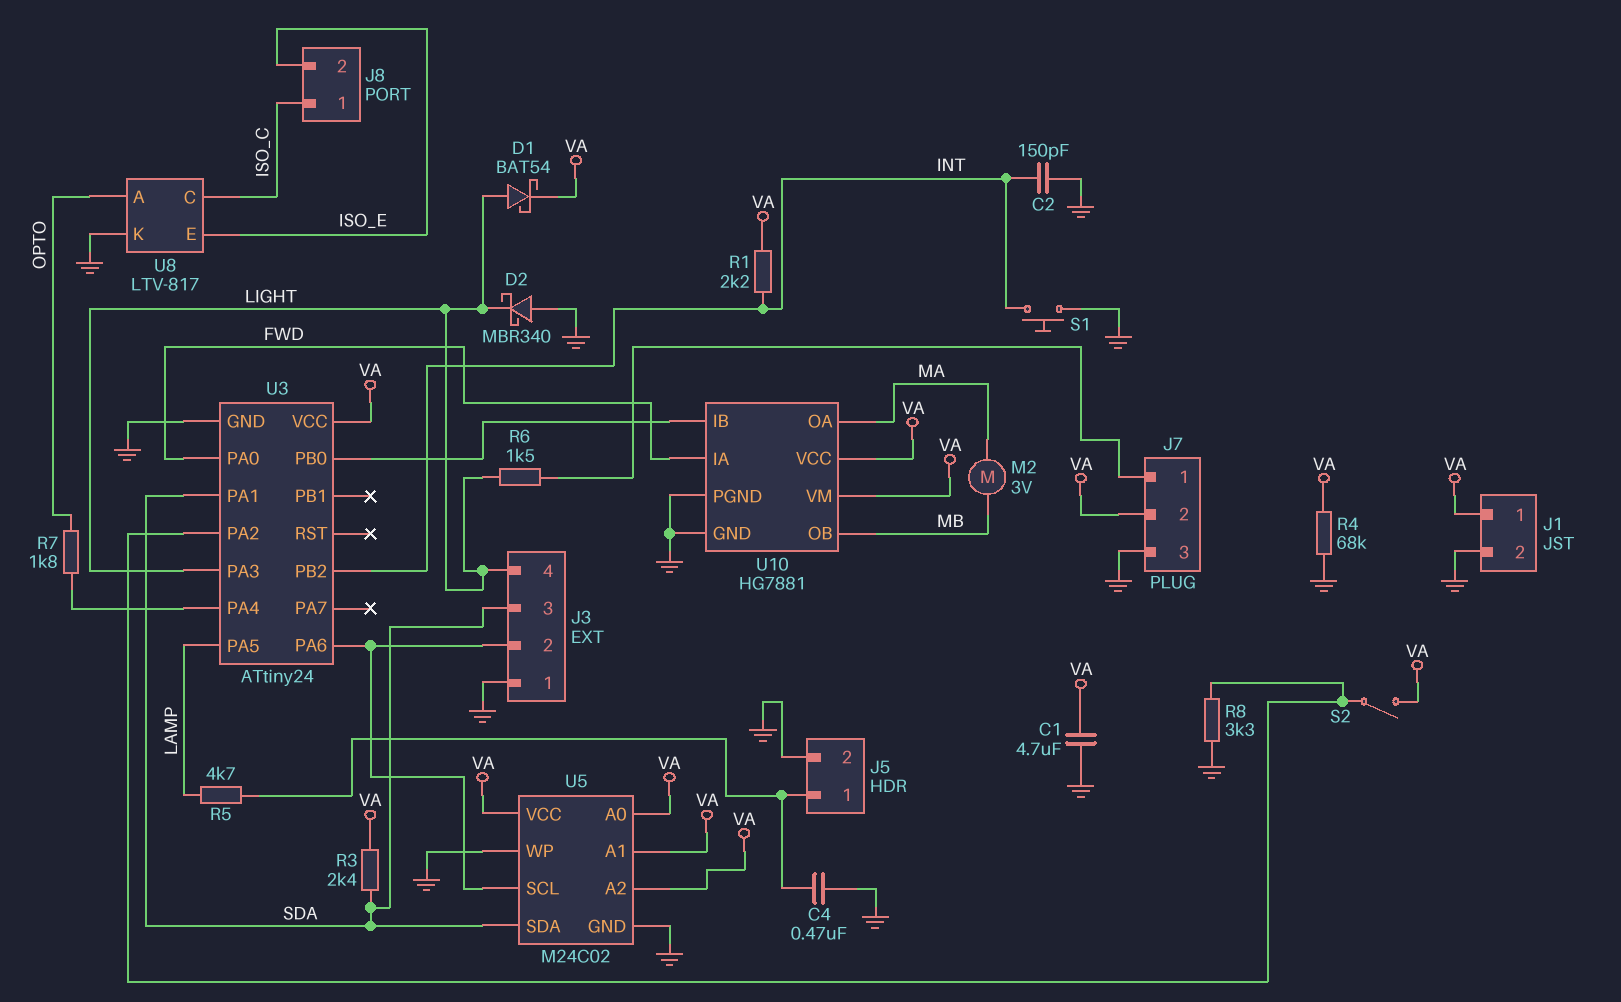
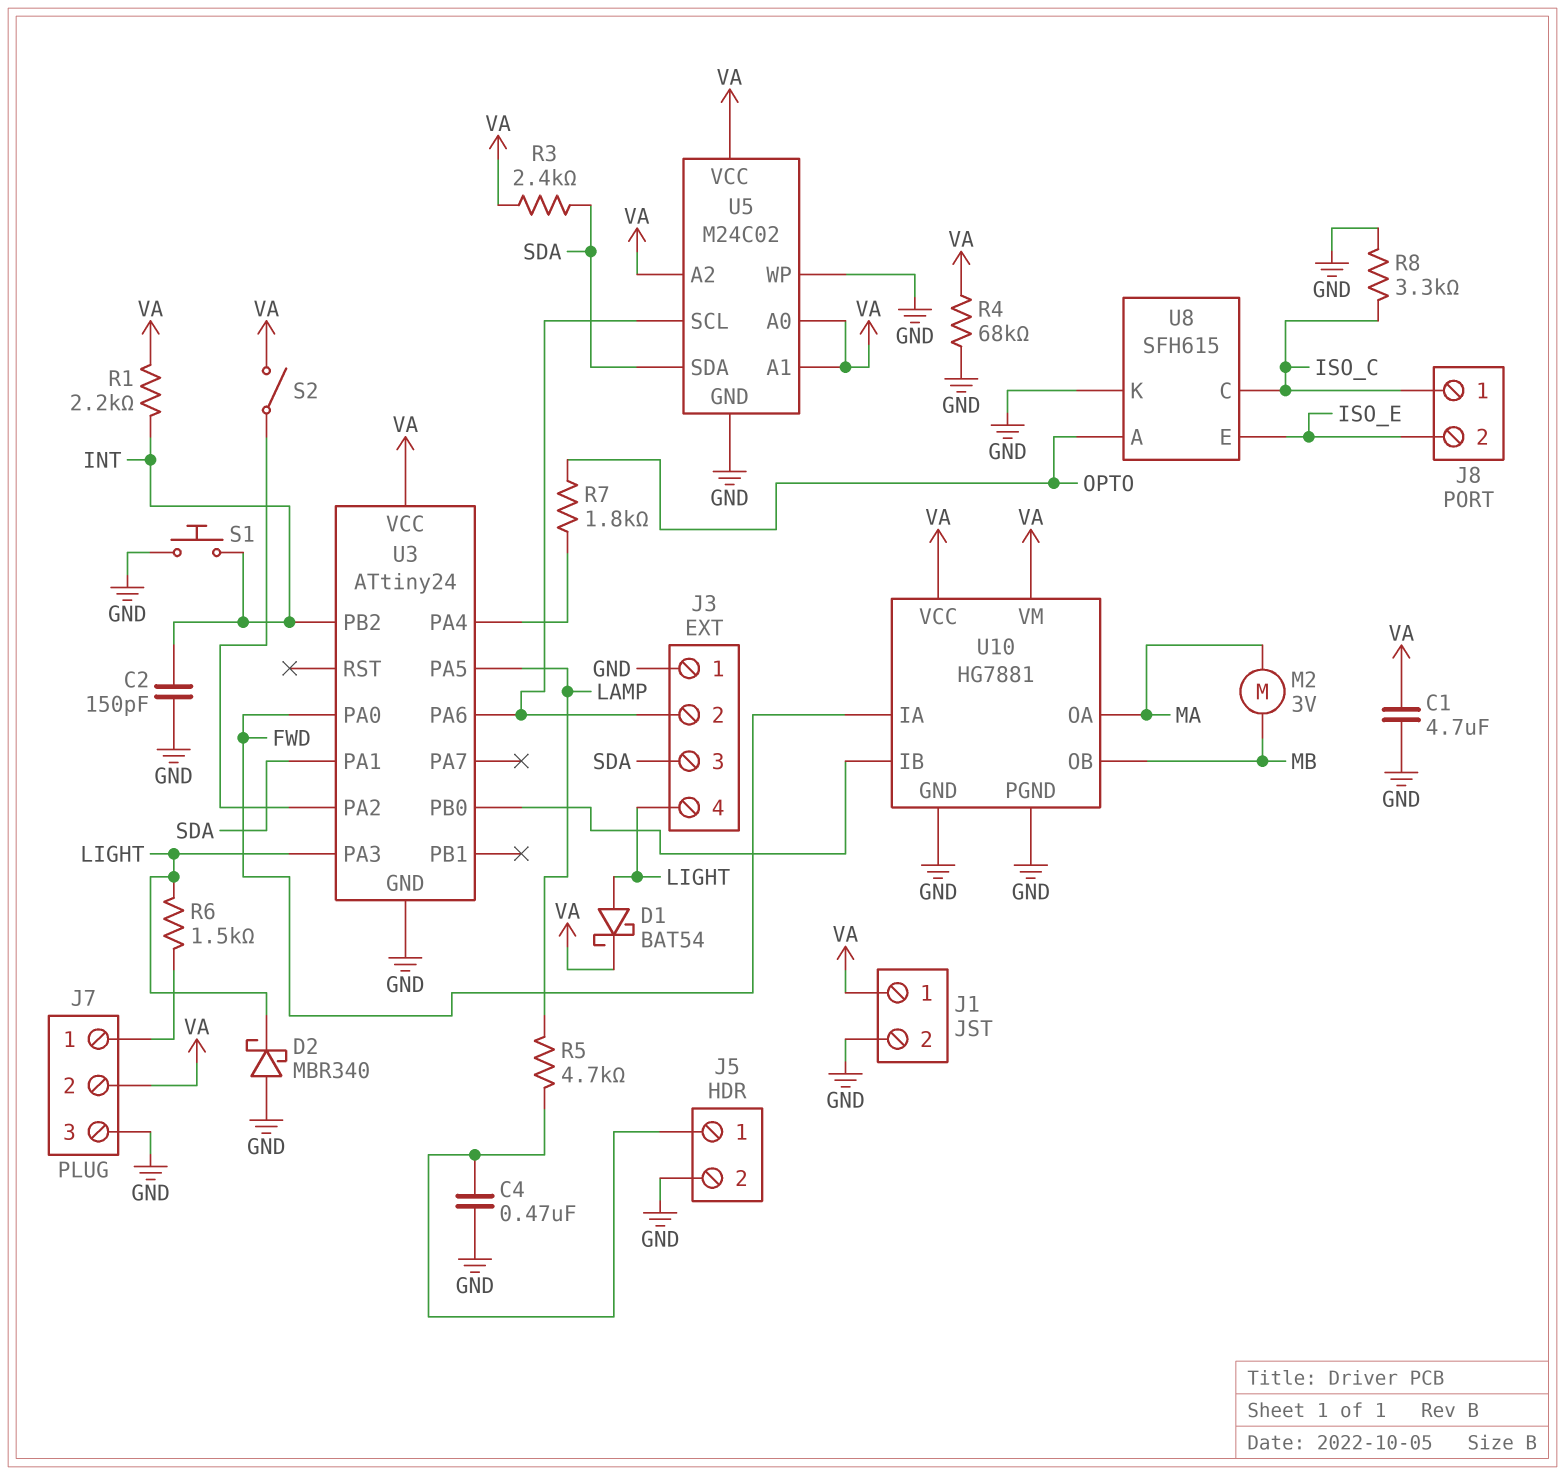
R8: 3.3k (GND, U3/PA2) -> 3.3k (GND, ISO_C)
U8: LTV-817 -> SFH615

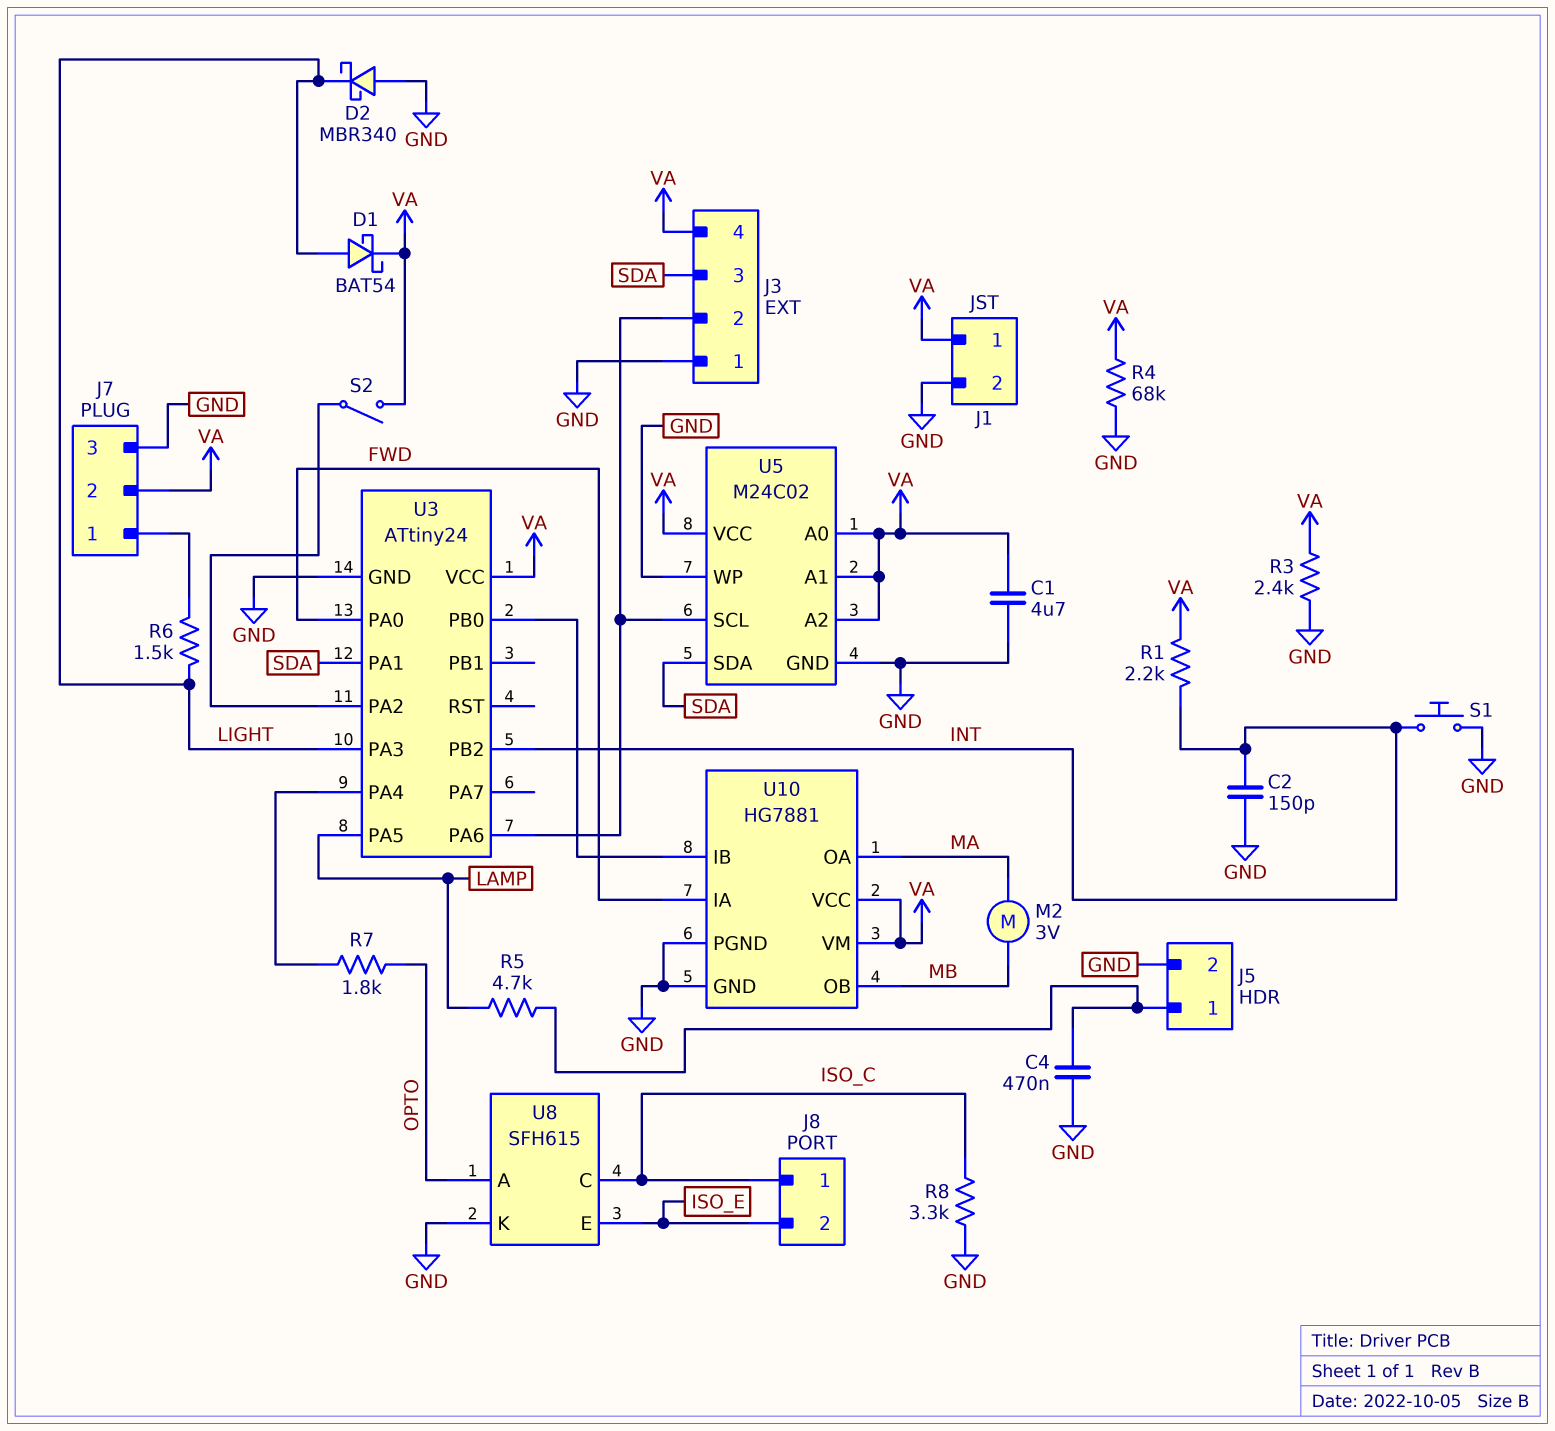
J3 pin 4: LIGHT -> VA
R3: 2.4k (SDA, VA) -> 2.4k (GND, VA)

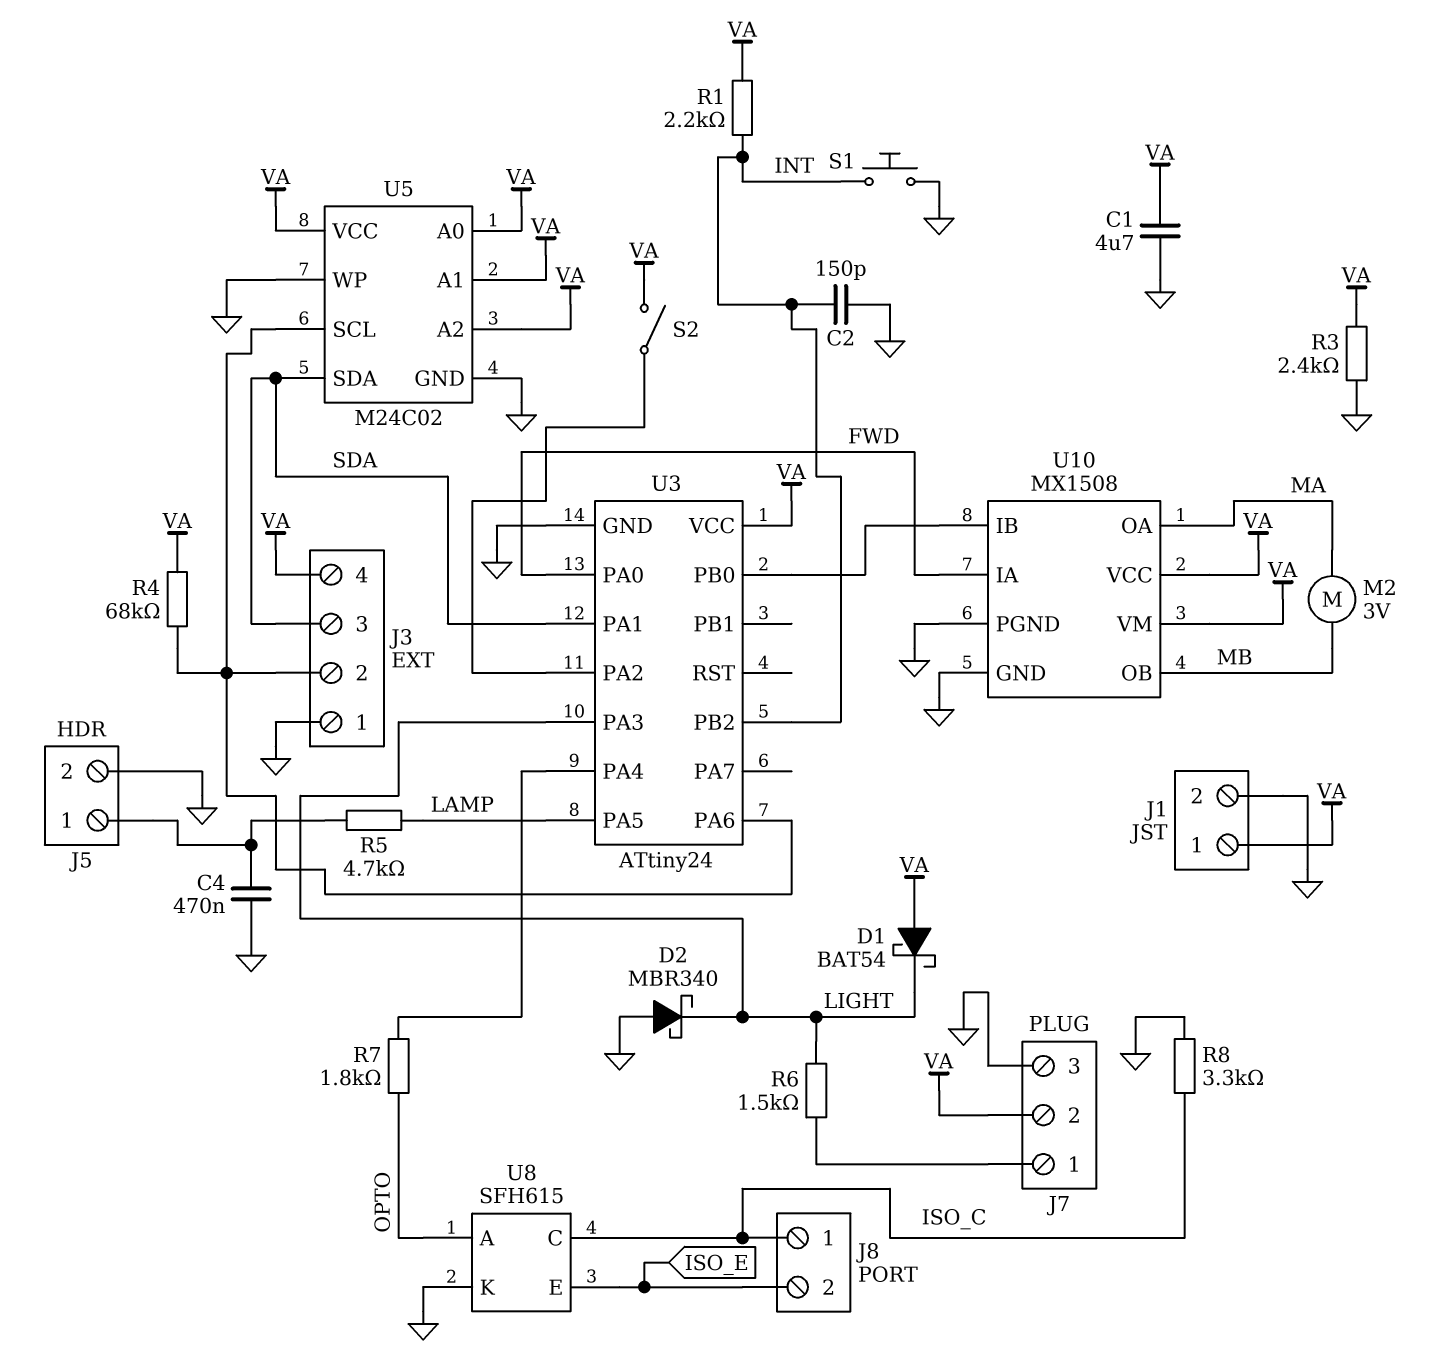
D1: schottky BAT54 (A LIGHT, K VA) -> schottky BAT54 (A VA, K LIGHT)
R4: 68k (GND, VA) -> 68k (J3/2, VA)
U10: HG7881 -> MX1508

